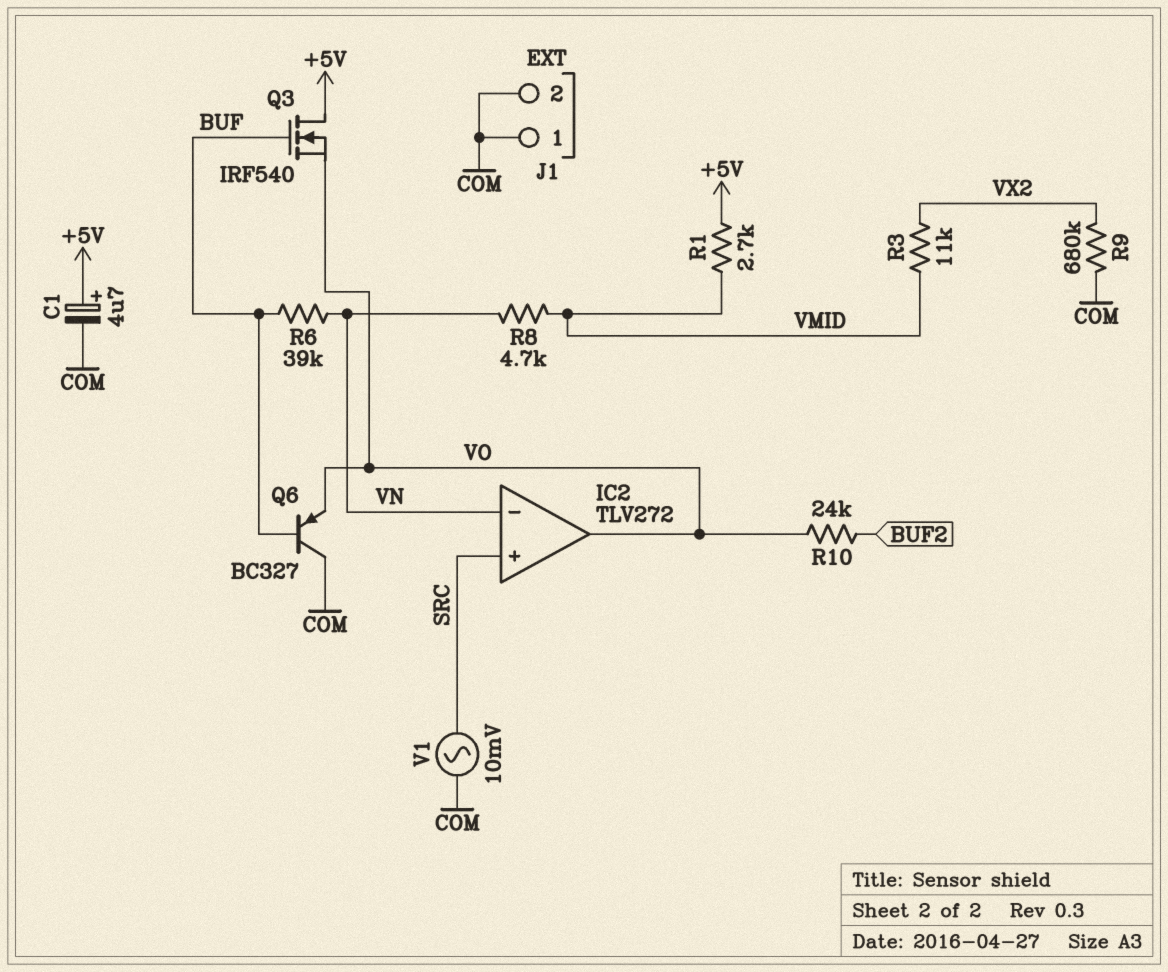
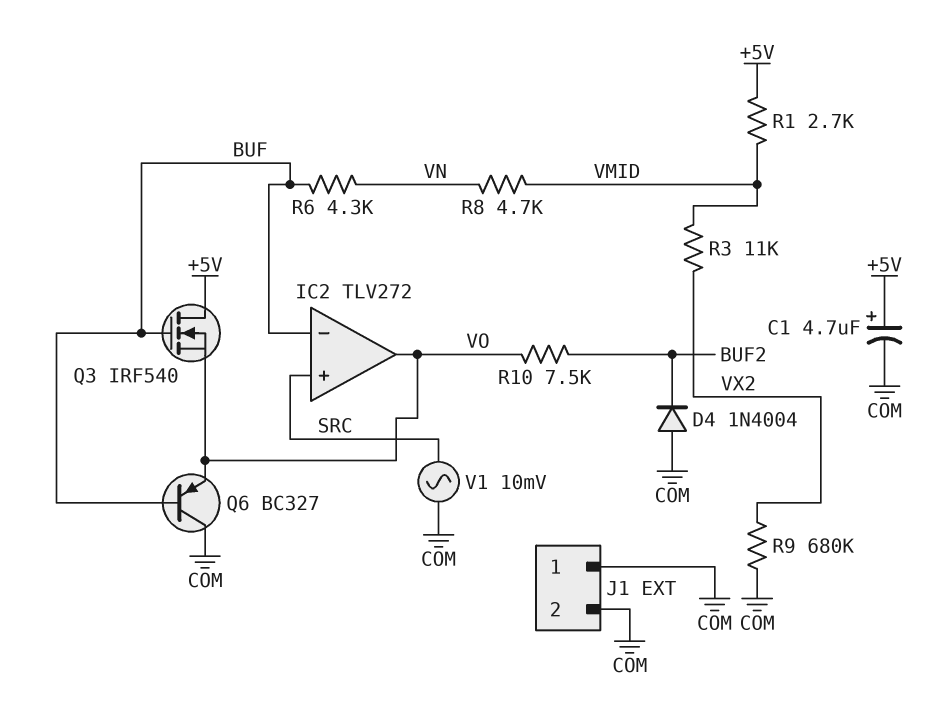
D4: none -> diode 1N4004 (A COM, K BUF2)
IC2 pin in-: VN -> BUF
R6: 39k (BUF, VN) -> 4.3k (BUF, VN)
R10: 24k (BUF2, VO) -> 7.5k (BUF2, VO)

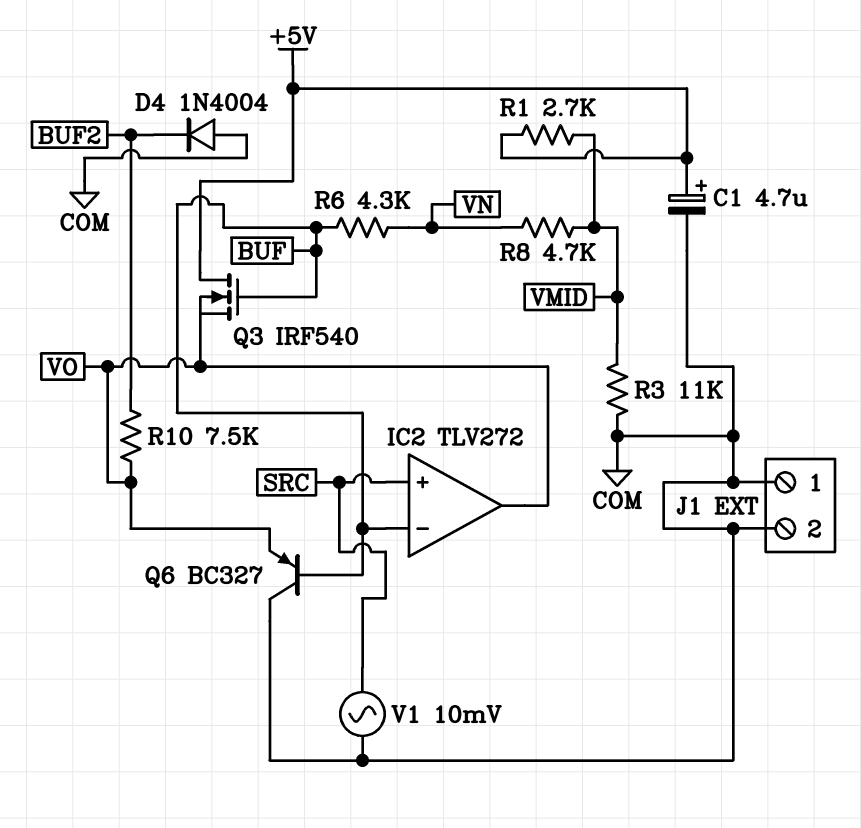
R3: 11k (VMID, VX2) -> 11k (COM, VMID)
R9: 680k (COM, VX2) -> none

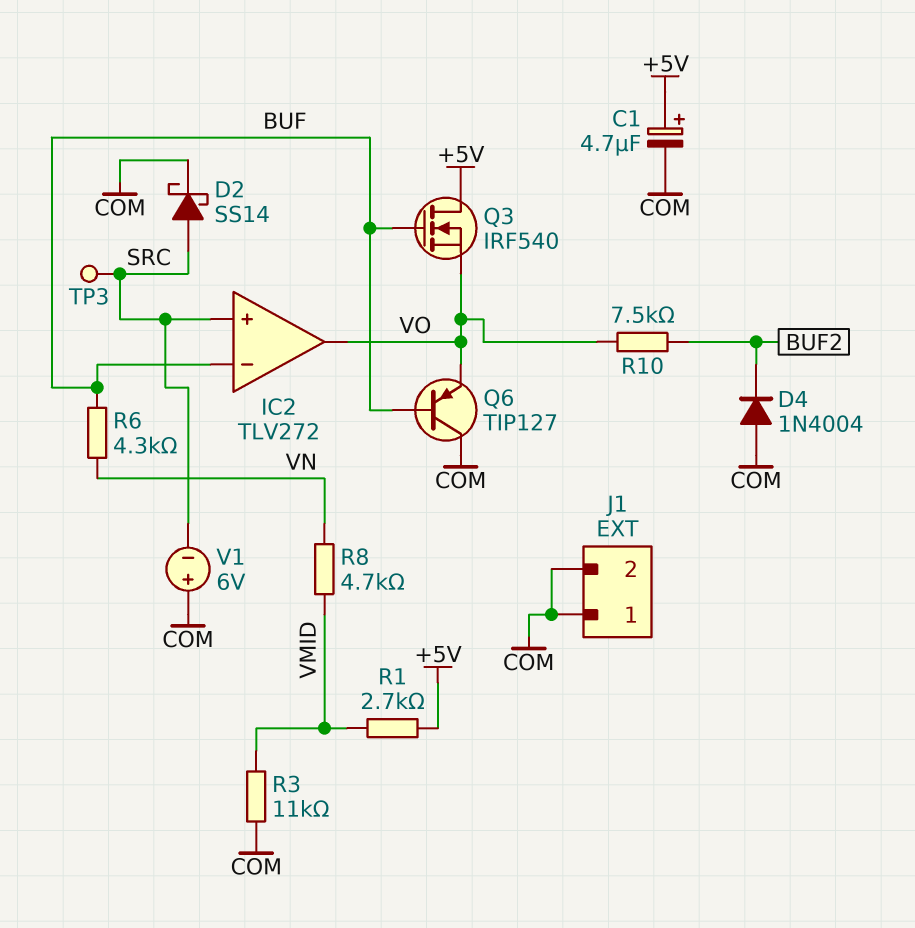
D2: none -> schottky SS14 (A SRC, K COM)
Q6: PNP BC327 (B BUF, C COM, E VO) -> PNP TIP127 (B BUF, C COM, E VO)
TP3: none -> test point (SRC)
V1: AC 10mV (COM, SRC) -> 6V (plus COM, minus SRC)

